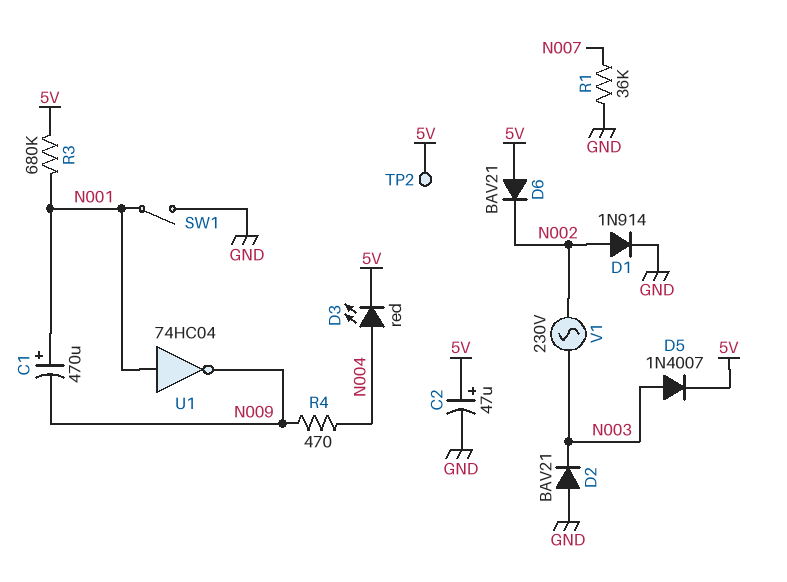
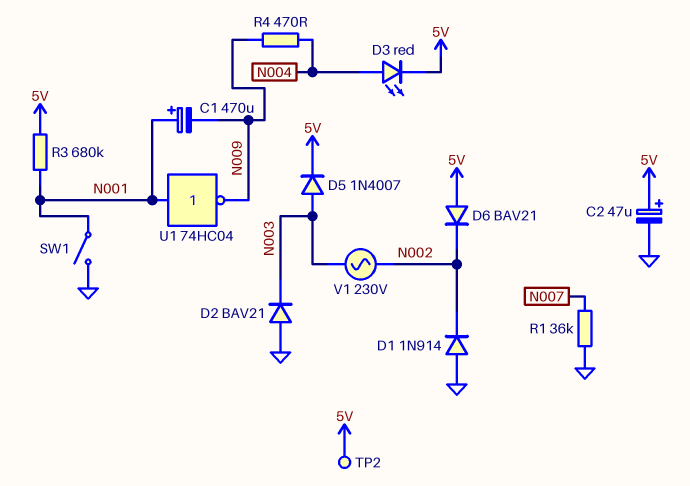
D1: diode 1N914 (A N002, K GND) -> diode 1N914 (A GND, K N002)

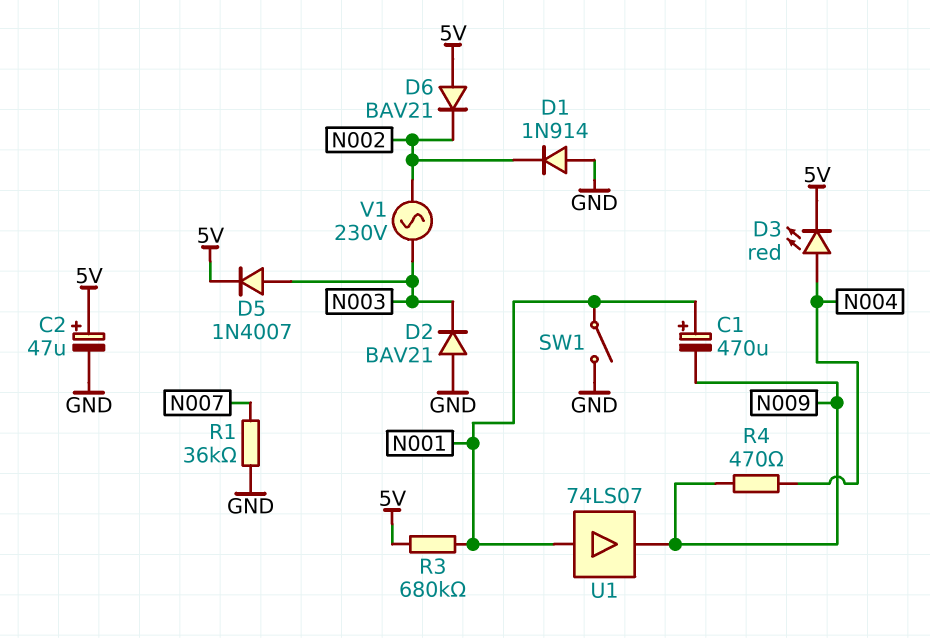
TP2: test point (5V) -> none
U1: NOT 74HC04 (in N001, out N009) -> buffer 74LS07 (in N001, out N009)

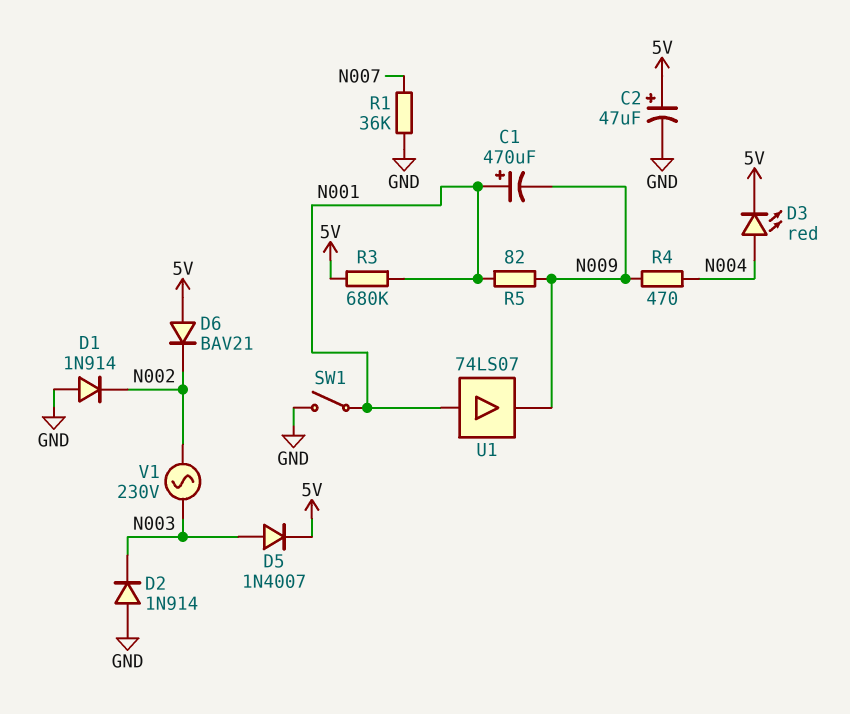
D2: diode BAV21 (A GND, K N003) -> diode 1N914 (A GND, K N003)
R5: none -> 82 (N001, N009)

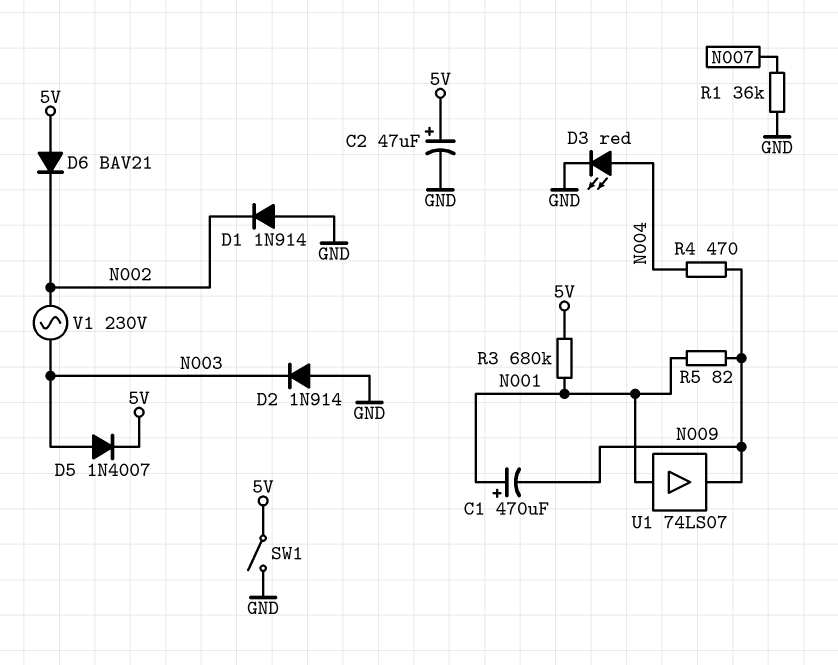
D3: LED red (A N004, K 5V) -> LED red (A N004, K GND)
SW1: switch (GND, N001) -> switch (5V, GND)

